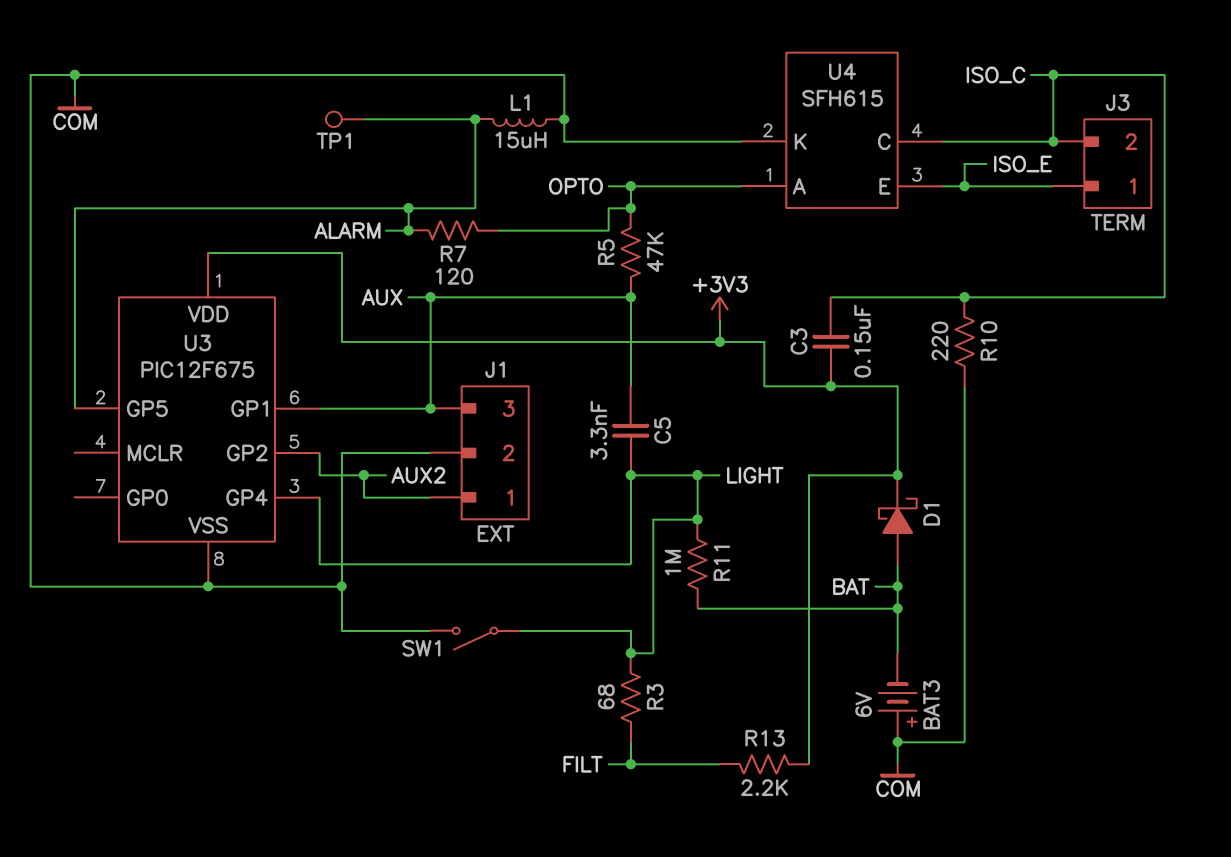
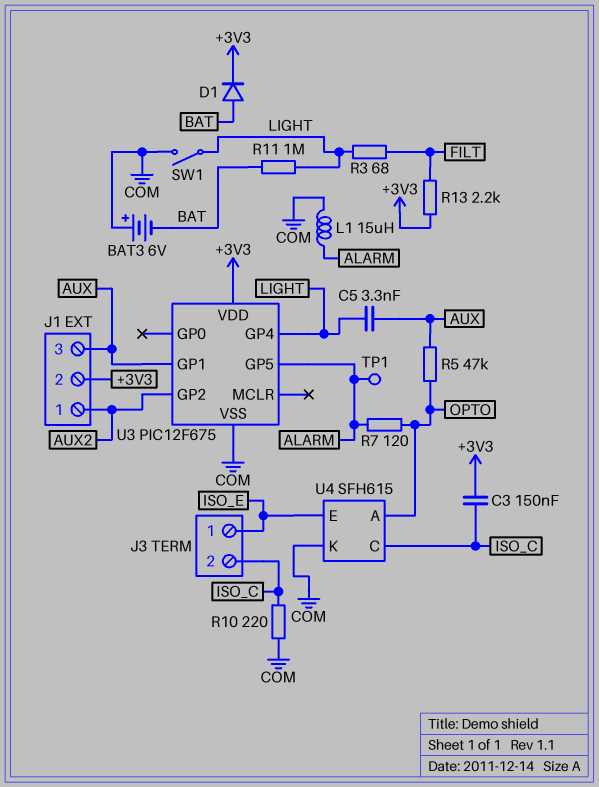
D1: schottky (A BAT, K +3V3) -> diode (A BAT, K +3V3)
J1 pin 2: COM -> +3V3

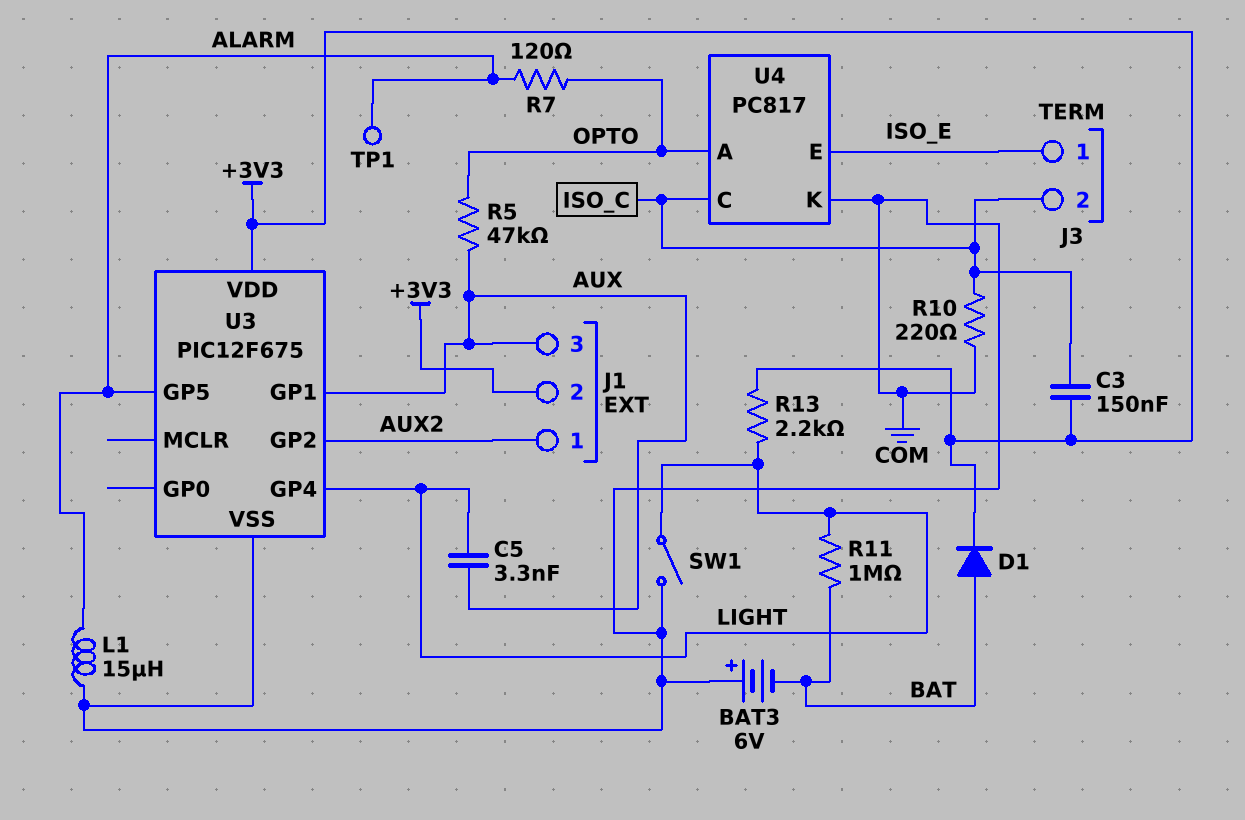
R3: 68 (FILT, LIGHT) -> none
R13: 2.2k (+3V3, FILT) -> 2.2k (+3V3, LIGHT)
U4: SFH615 -> PC817

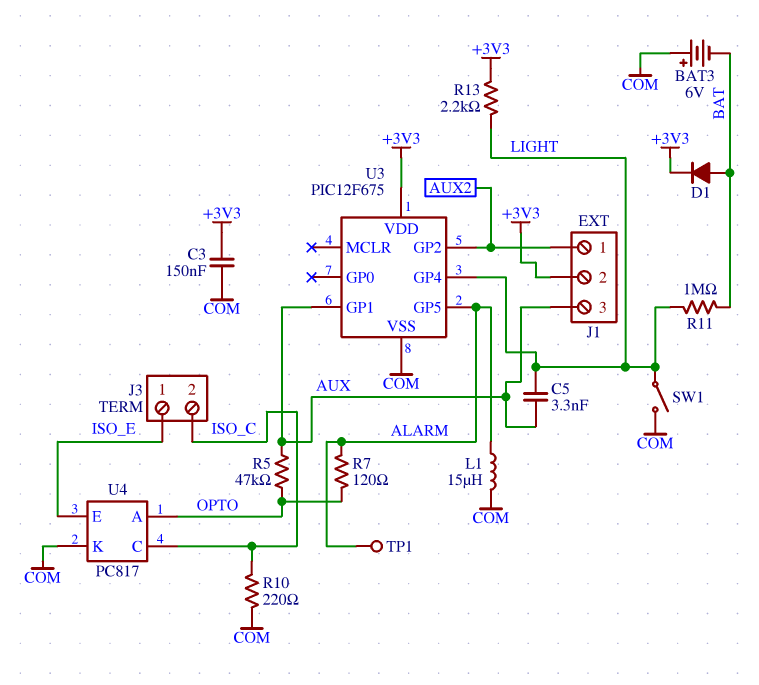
C3: 150nF (+3V3, ISO_C) -> 150nF (+3V3, COM)

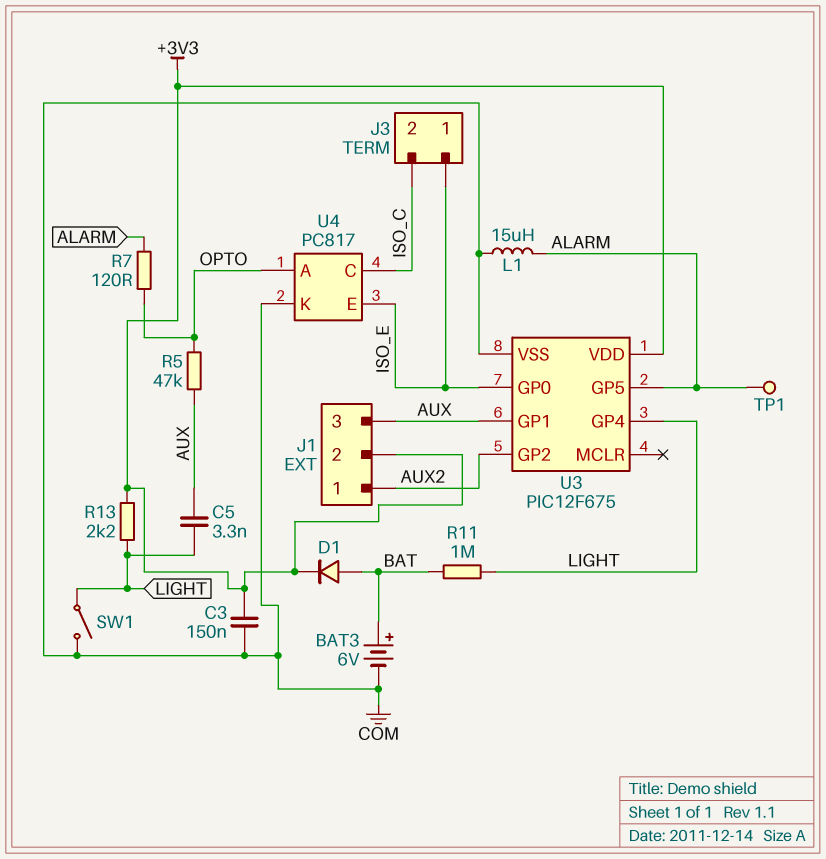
BAT3: 6V (plus COM, minus BAT) -> 6V (plus BAT, minus COM)
R10: 220 (COM, ISO_C) -> none
U3 pin GP0: none -> ISO_E

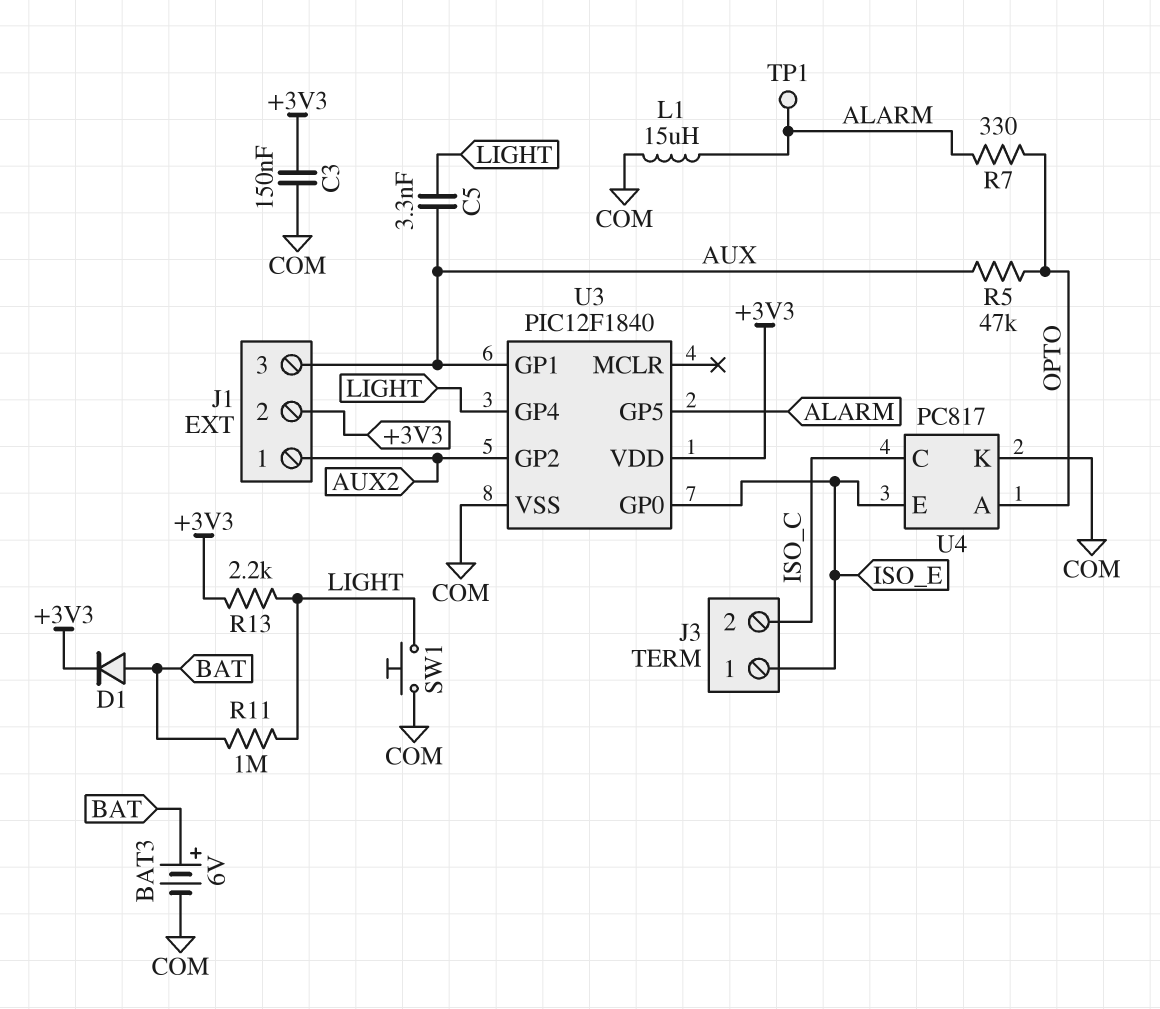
R7: 120 (ALARM, OPTO) -> 330 (ALARM, OPTO)
SW1: switch (COM, LIGHT) -> button (COM, LIGHT)
U3: PIC12F675 -> PIC12F1840

